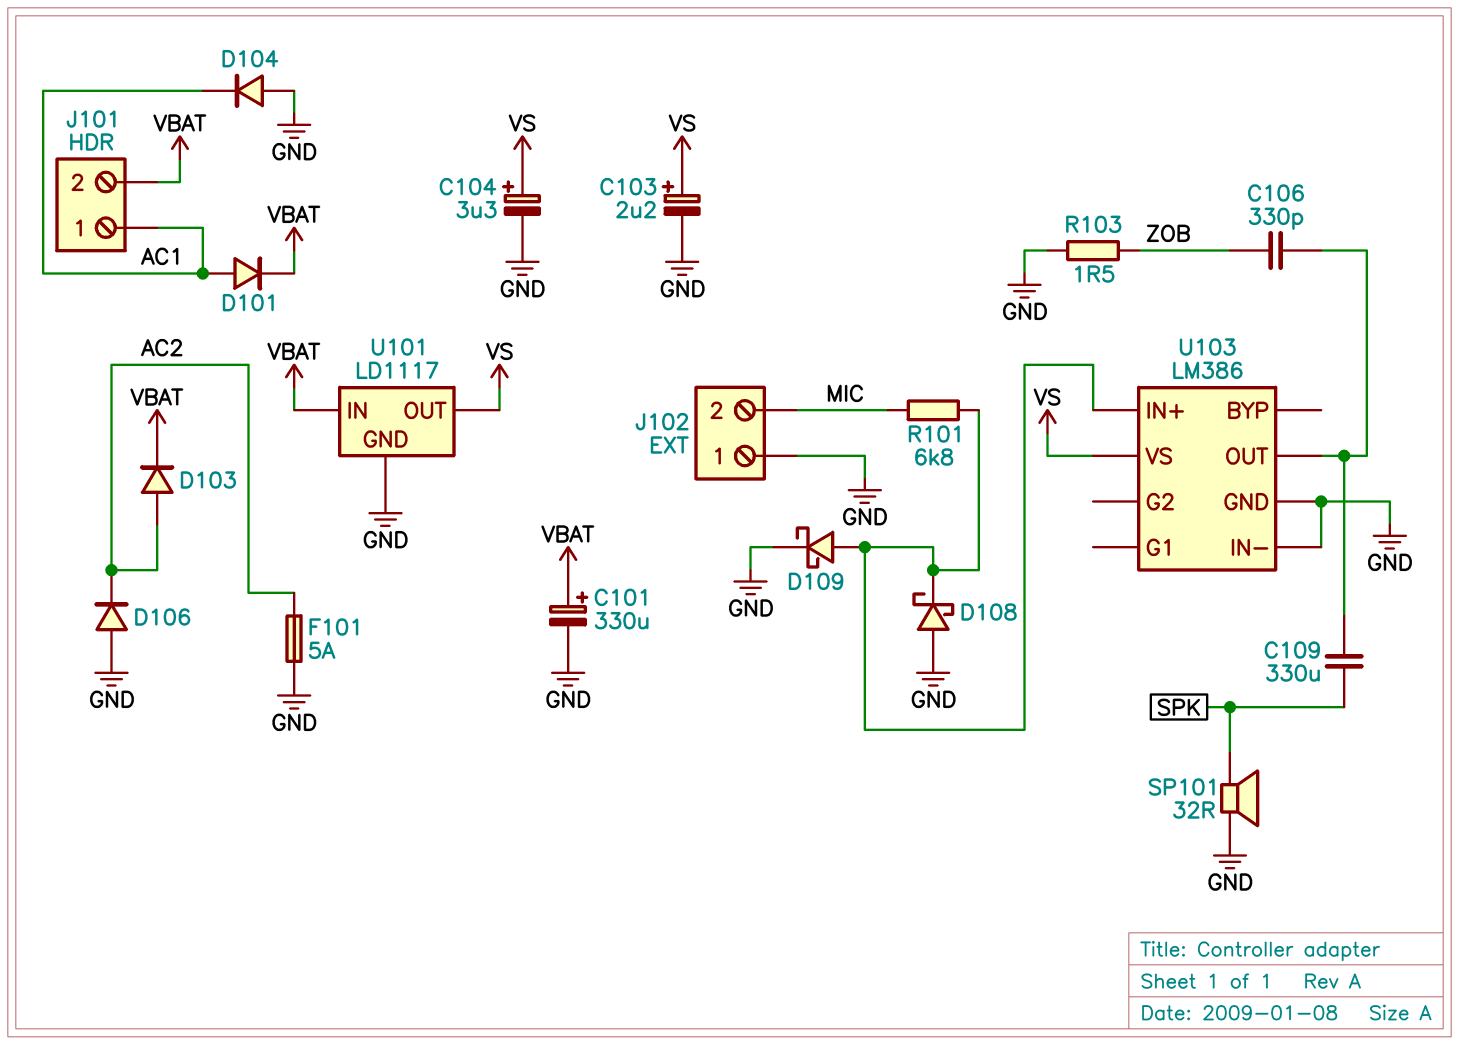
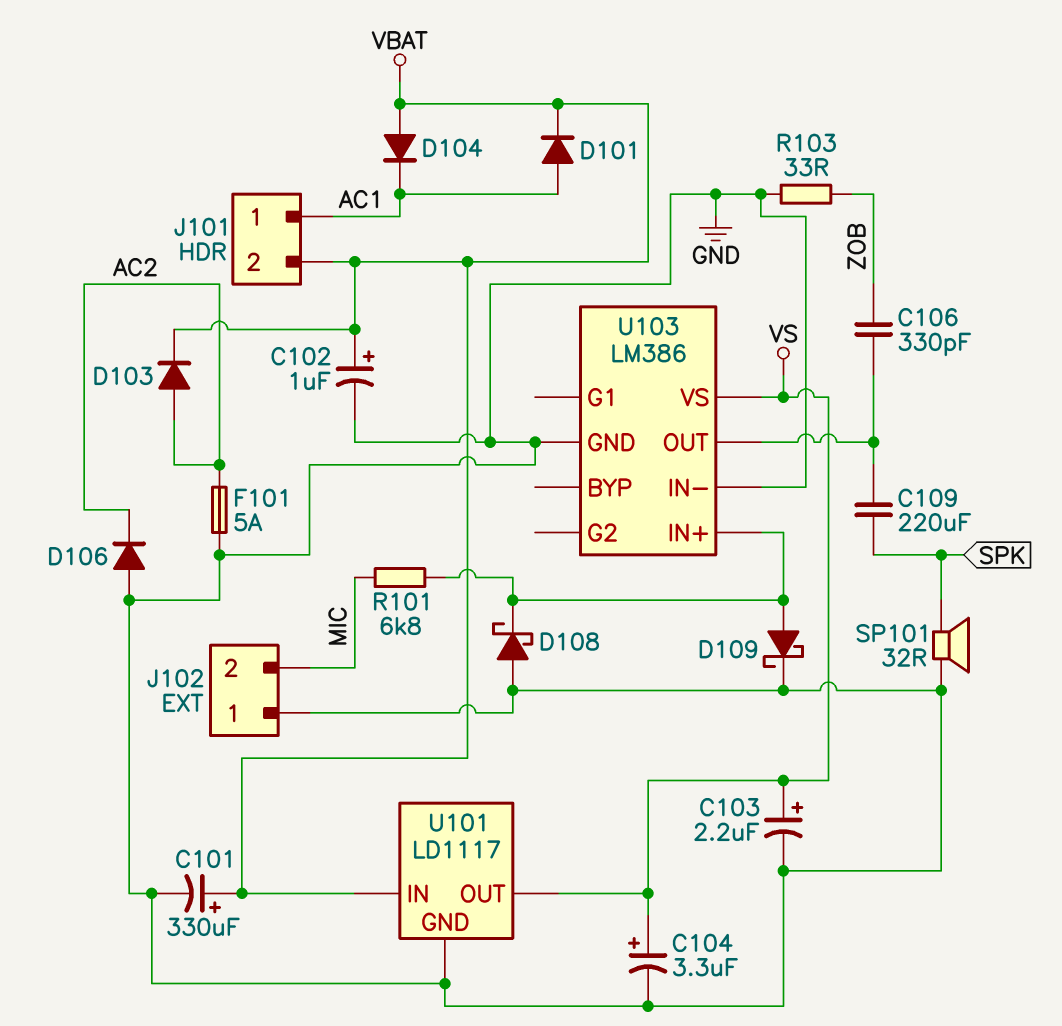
C102: none -> 1uF (plus VBAT, minus GND)
C109: 330uF (SPK, U103/OUT) -> 220uF (SPK, U103/OUT)
D104: diode (A GND, K AC1) -> diode (A VBAT, K AC1)
R103: 1.5 (GND, ZOB) -> 33 (GND, ZOB)

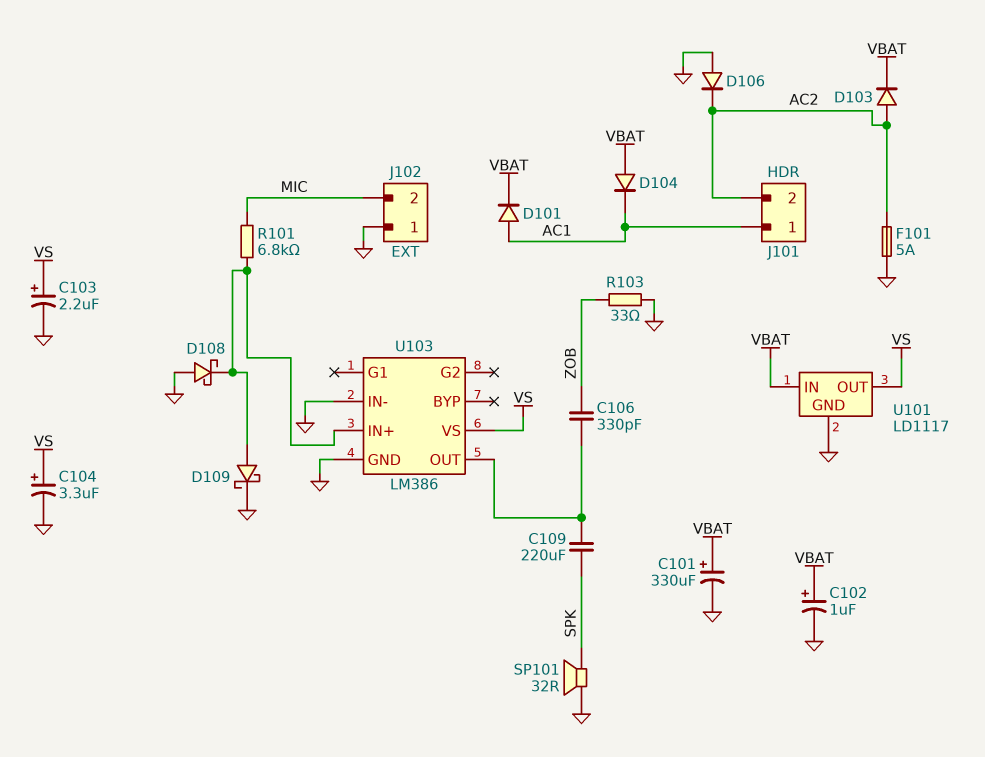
J101 pin 2: VBAT -> AC2

